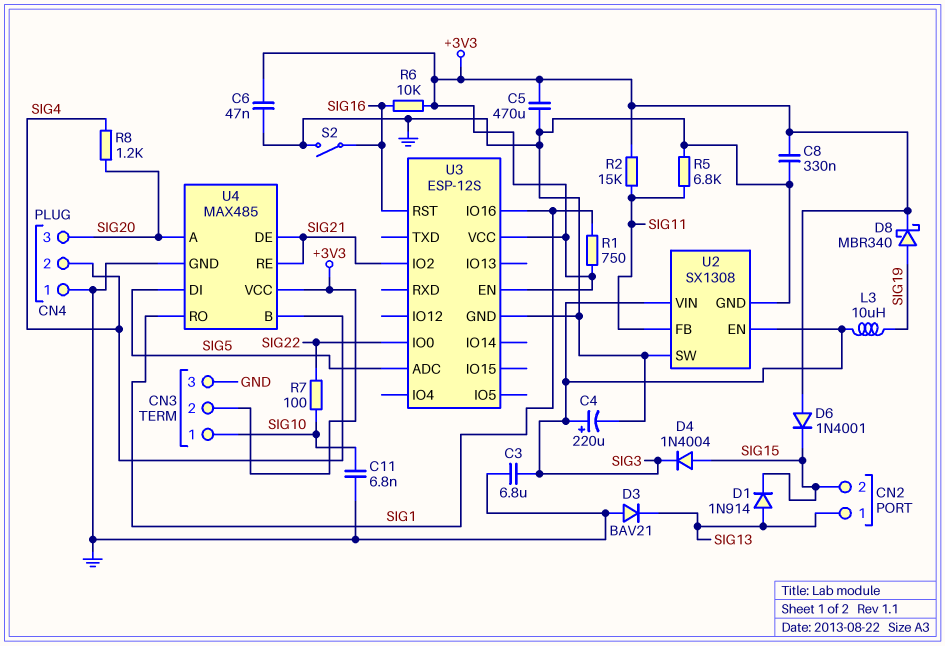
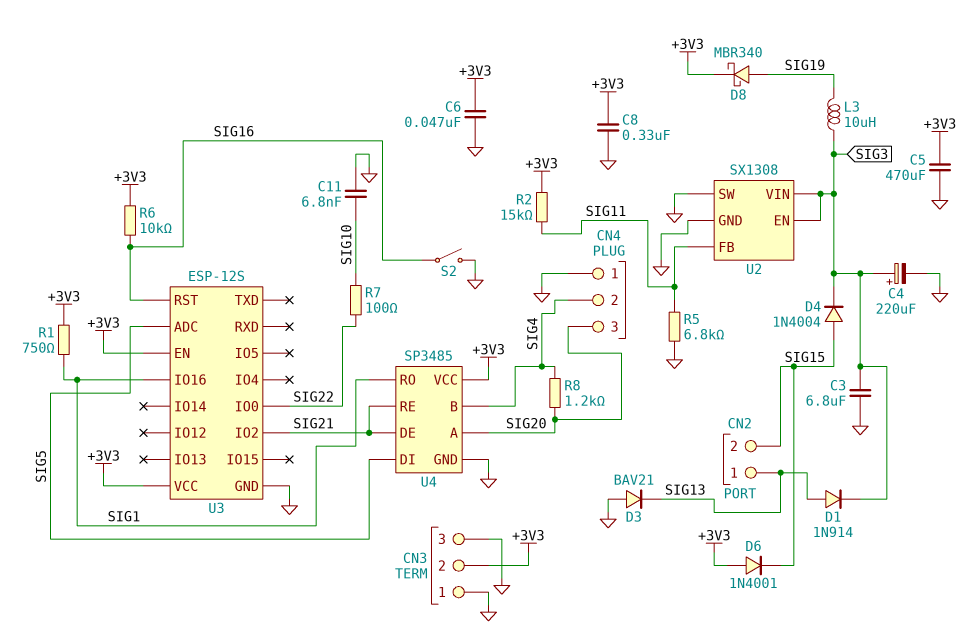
CN3 pin 1: SIG10 -> GND
D1: diode 1N914 (A SIG13, K SIG15) -> diode 1N914 (A SIG13, K SIG3)
U4: MAX485 -> SP3485

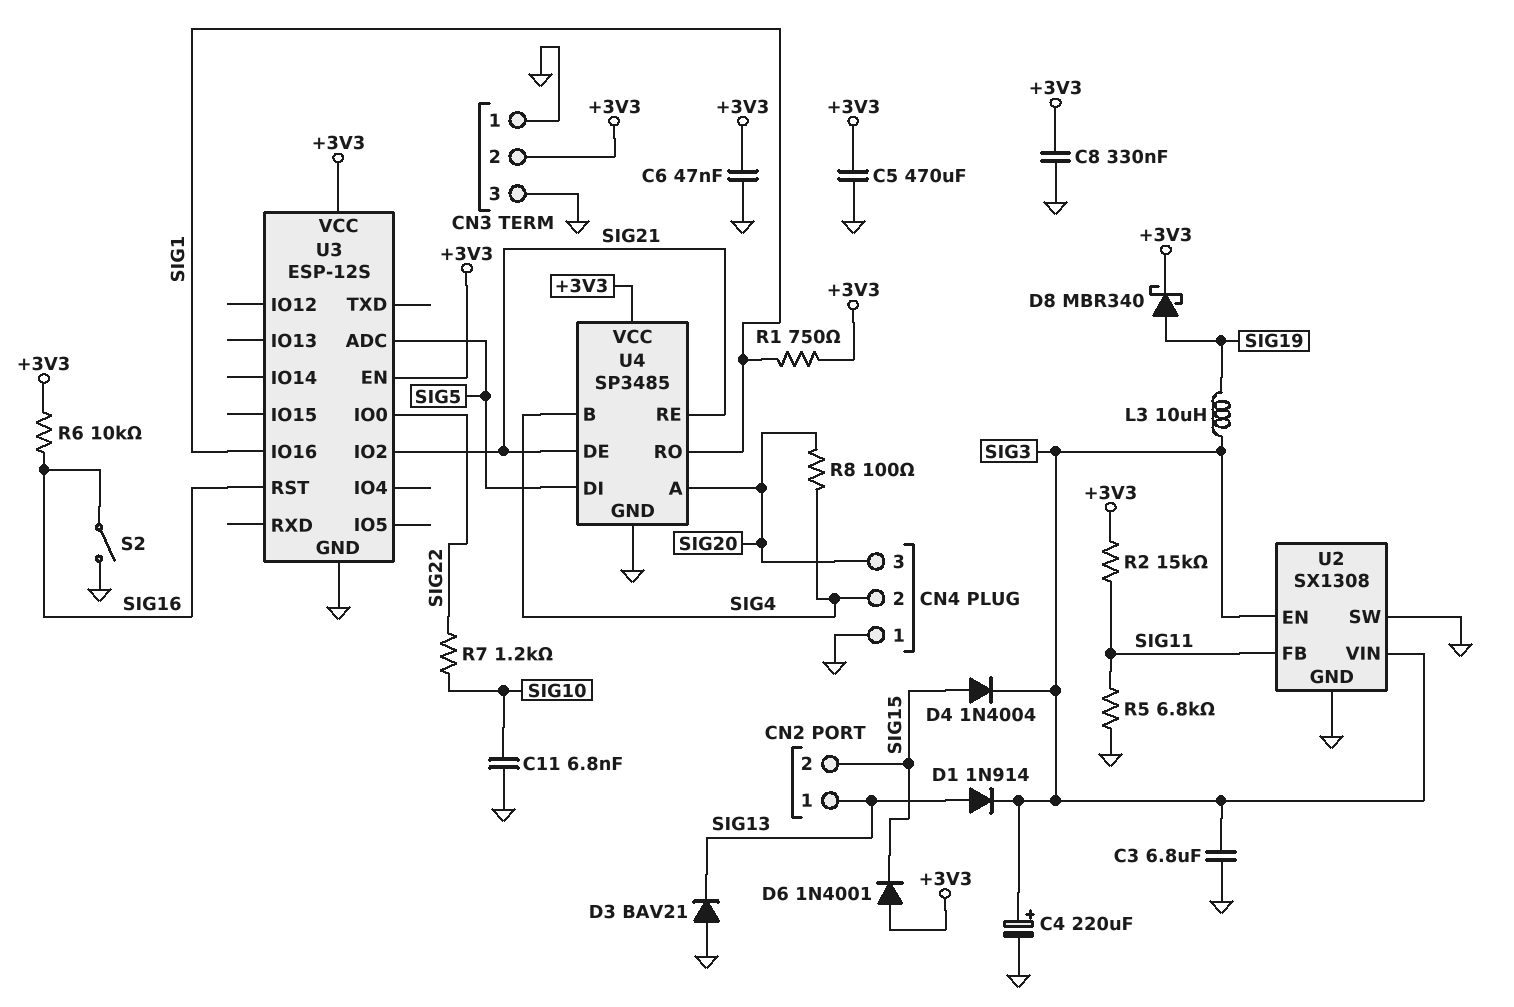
R7: 100 (SIG10, SIG22) -> 1.2k (SIG10, SIG22)
R8: 1.2k (SIG4, SIG20) -> 100 (SIG4, SIG20)

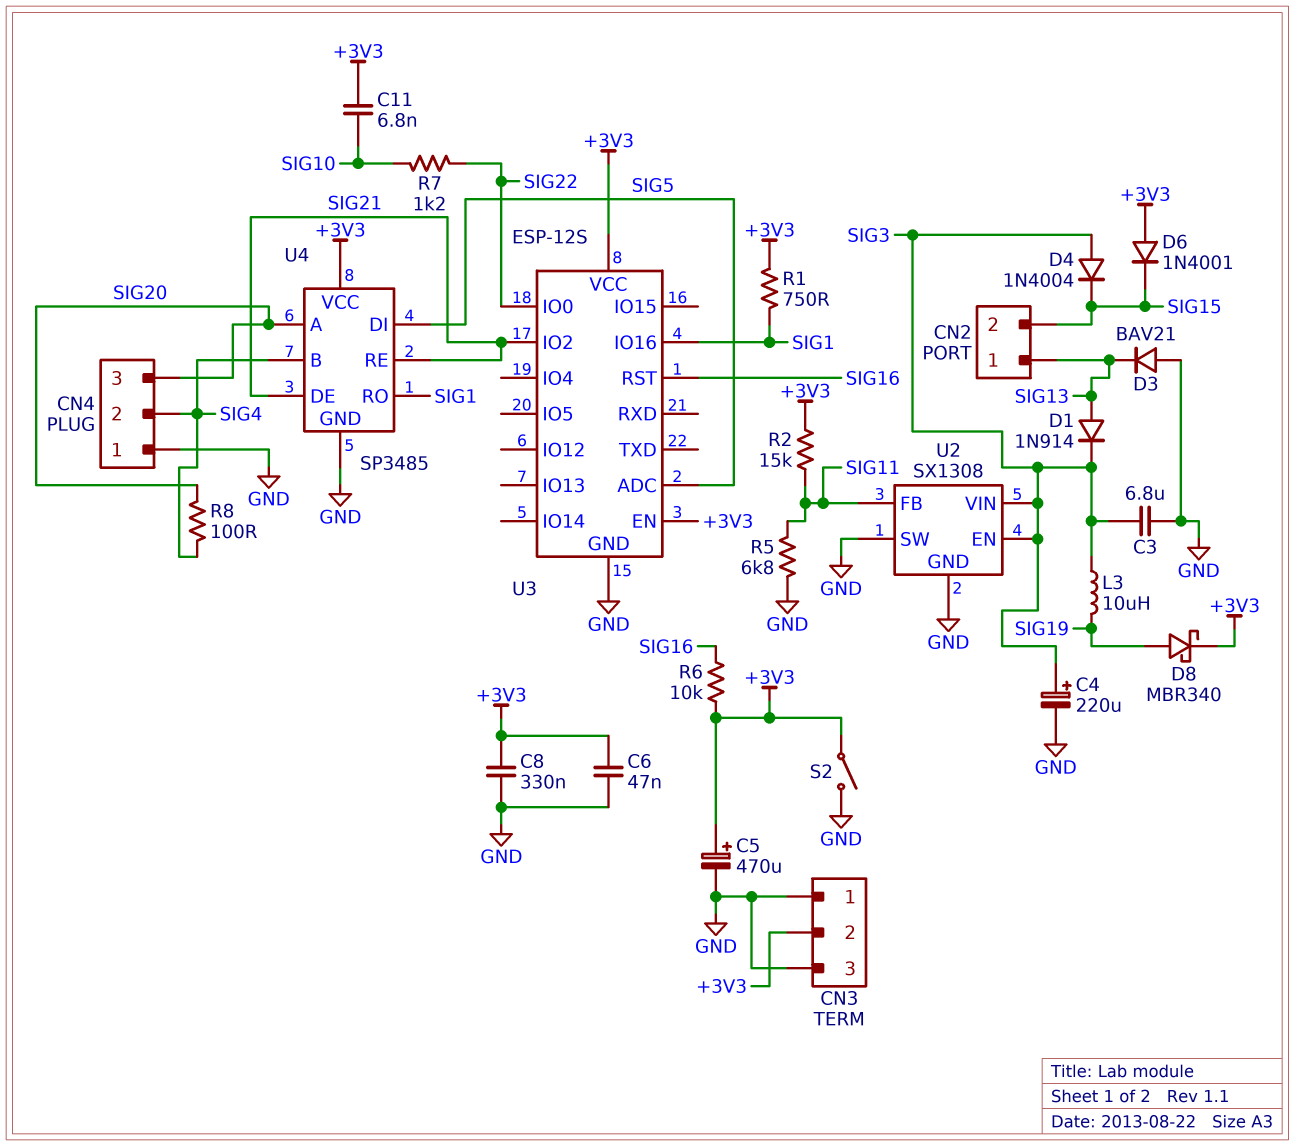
C5: 470uF (+3V3, GND) -> 470uF (plus +3V3, minus GND)
C11: 6.8nF (GND, SIG10) -> 6.8nF (+3V3, SIG10)
D4: diode 1N4004 (A SIG15, K SIG3) -> diode 1N4004 (A SIG3, K SIG15)
S2: switch (GND, SIG16) -> switch (+3V3, GND)

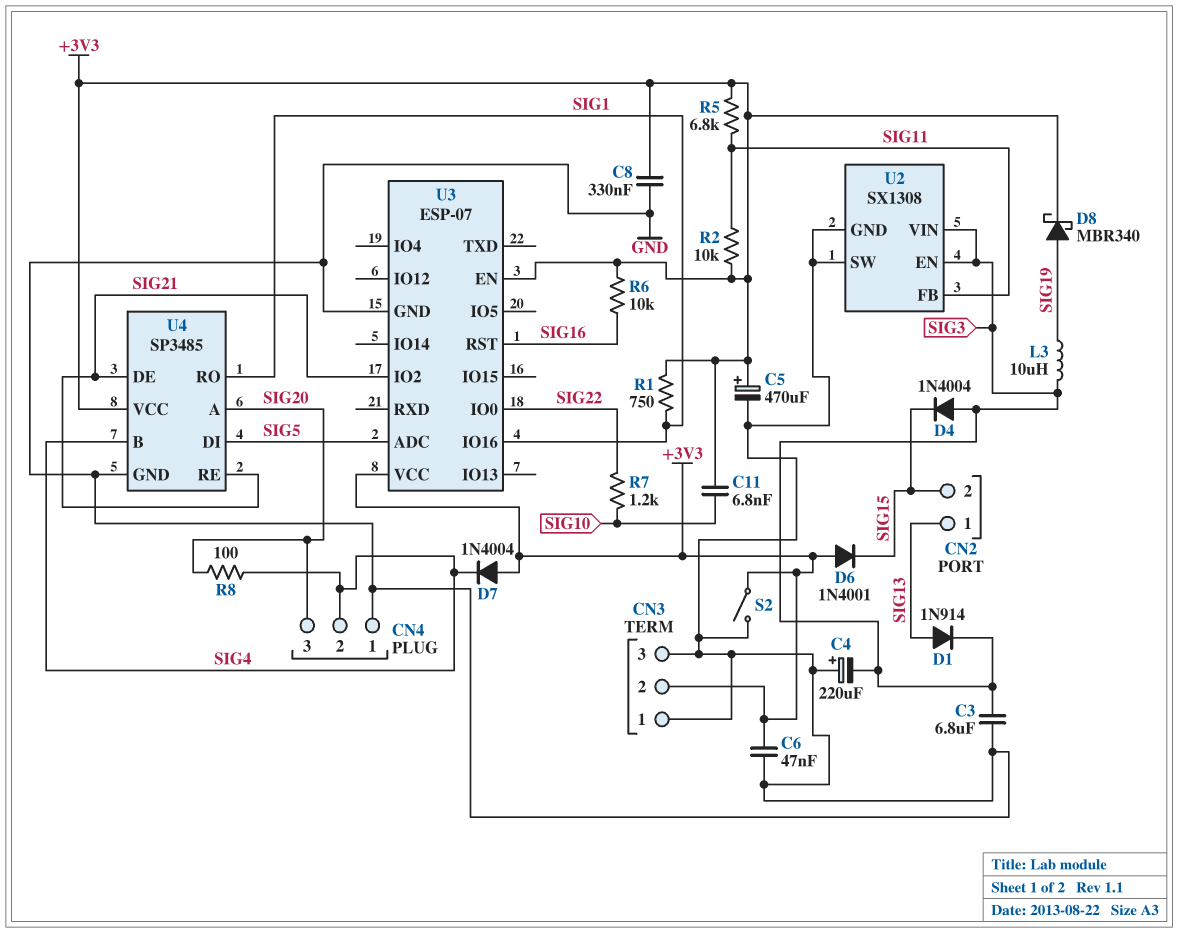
C4: 220uF (plus SIG3, minus GND) -> 220uF (plus GND, minus SIG3)
D3: diode BAV21 (A GND, K SIG13) -> none
D7: none -> diode 1N4004 (A +3V3, K SIG4)
R2: 15k (+3V3, SIG11) -> 10k (+3V3, SIG11)
R5: 6.8k (GND, SIG11) -> 6.8k (+3V3, SIG11)
U3: ESP-12S -> ESP-07

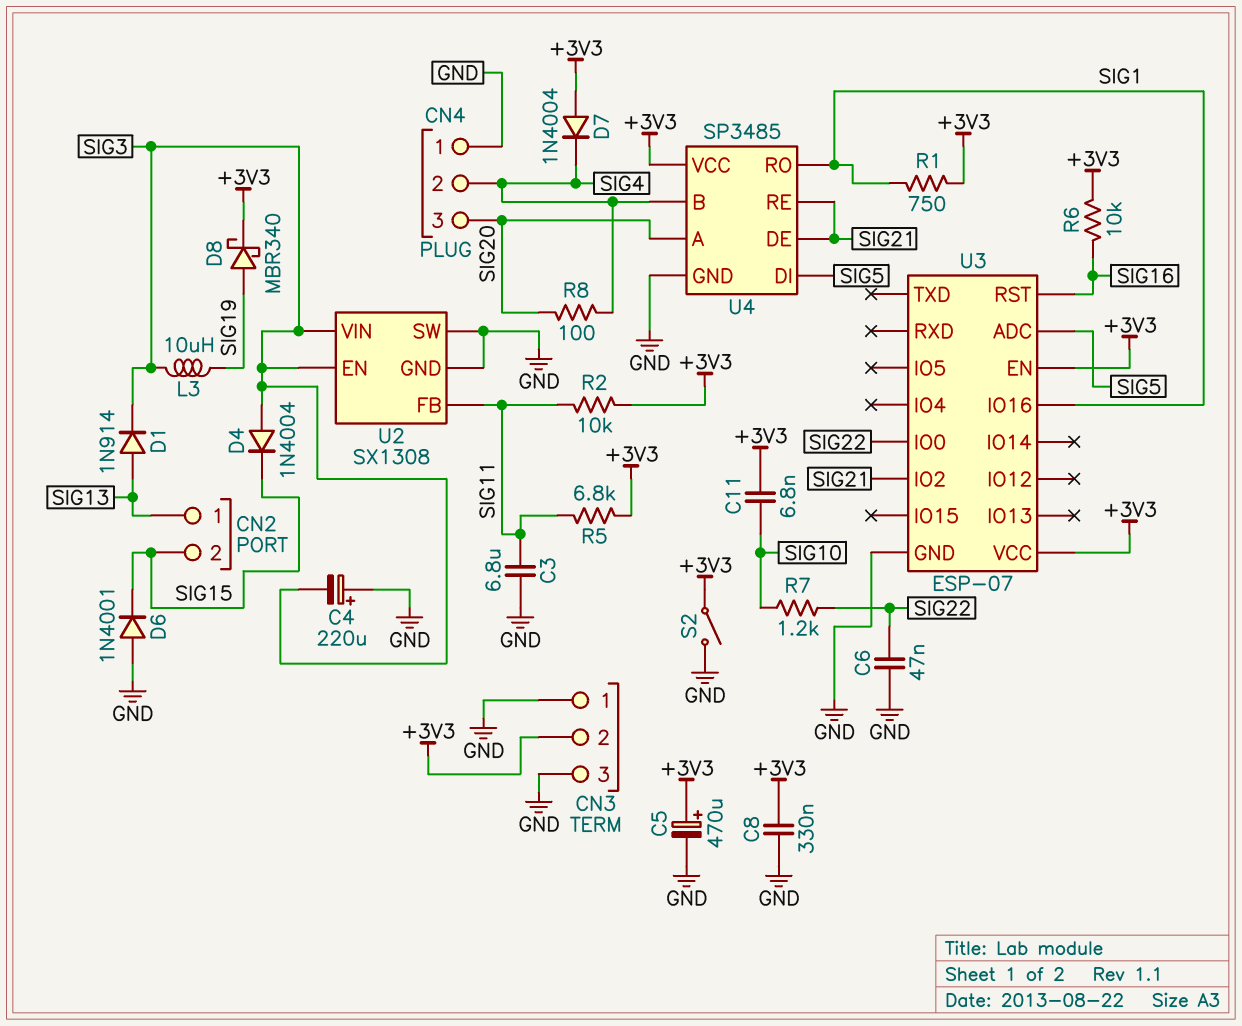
C3: 6.8uF (GND, SIG3) -> 6.8uF (GND, SIG11)
C6: 47nF (+3V3, GND) -> 47nF (GND, SIG22)
D6: diode 1N4001 (A +3V3, K SIG15) -> diode 1N4001 (A GND, K SIG15)

